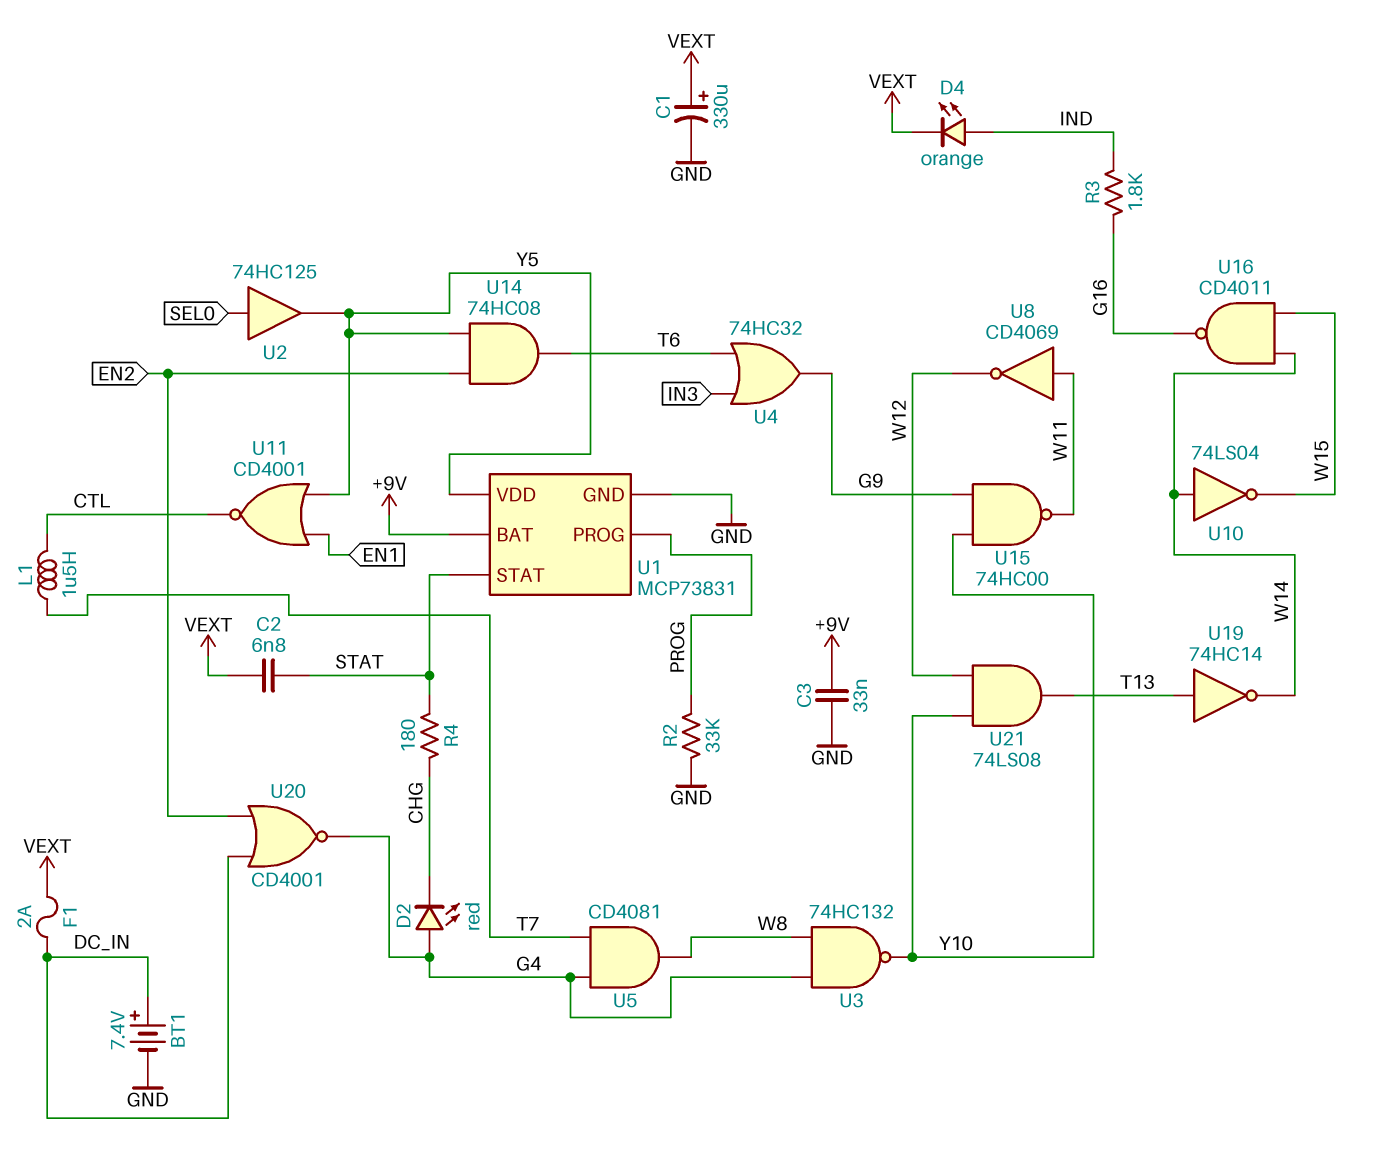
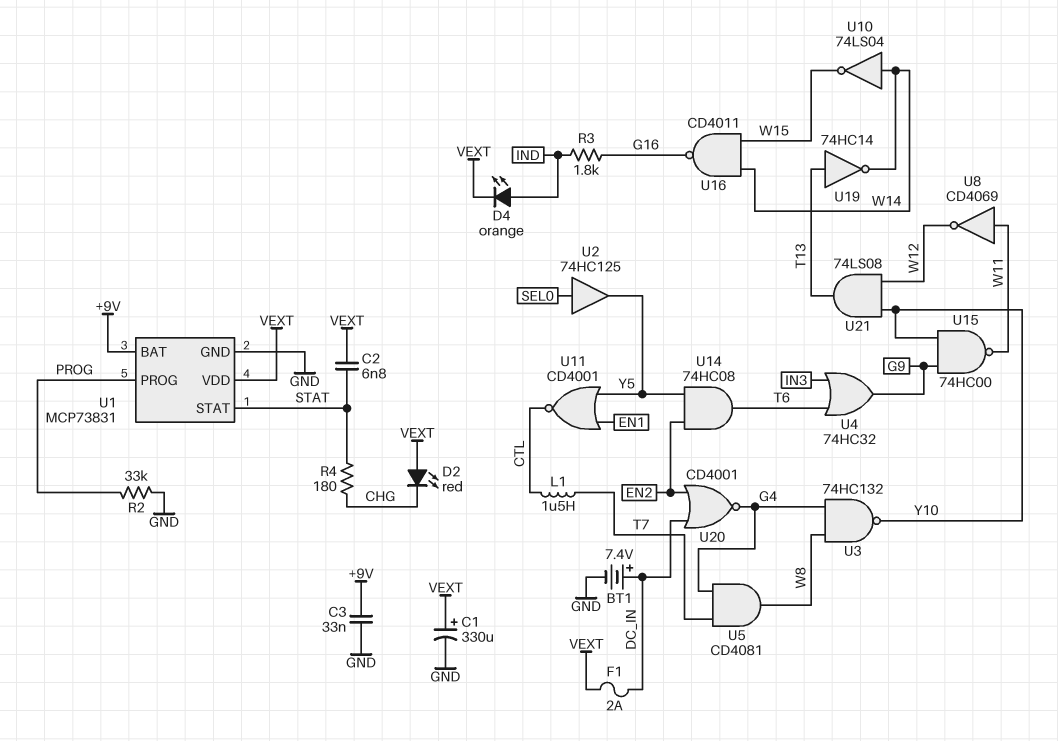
D2: LED red (A G4, K CHG) -> LED red (A VEXT, K CHG)
U1 pin VDD: Y5 -> VEXT

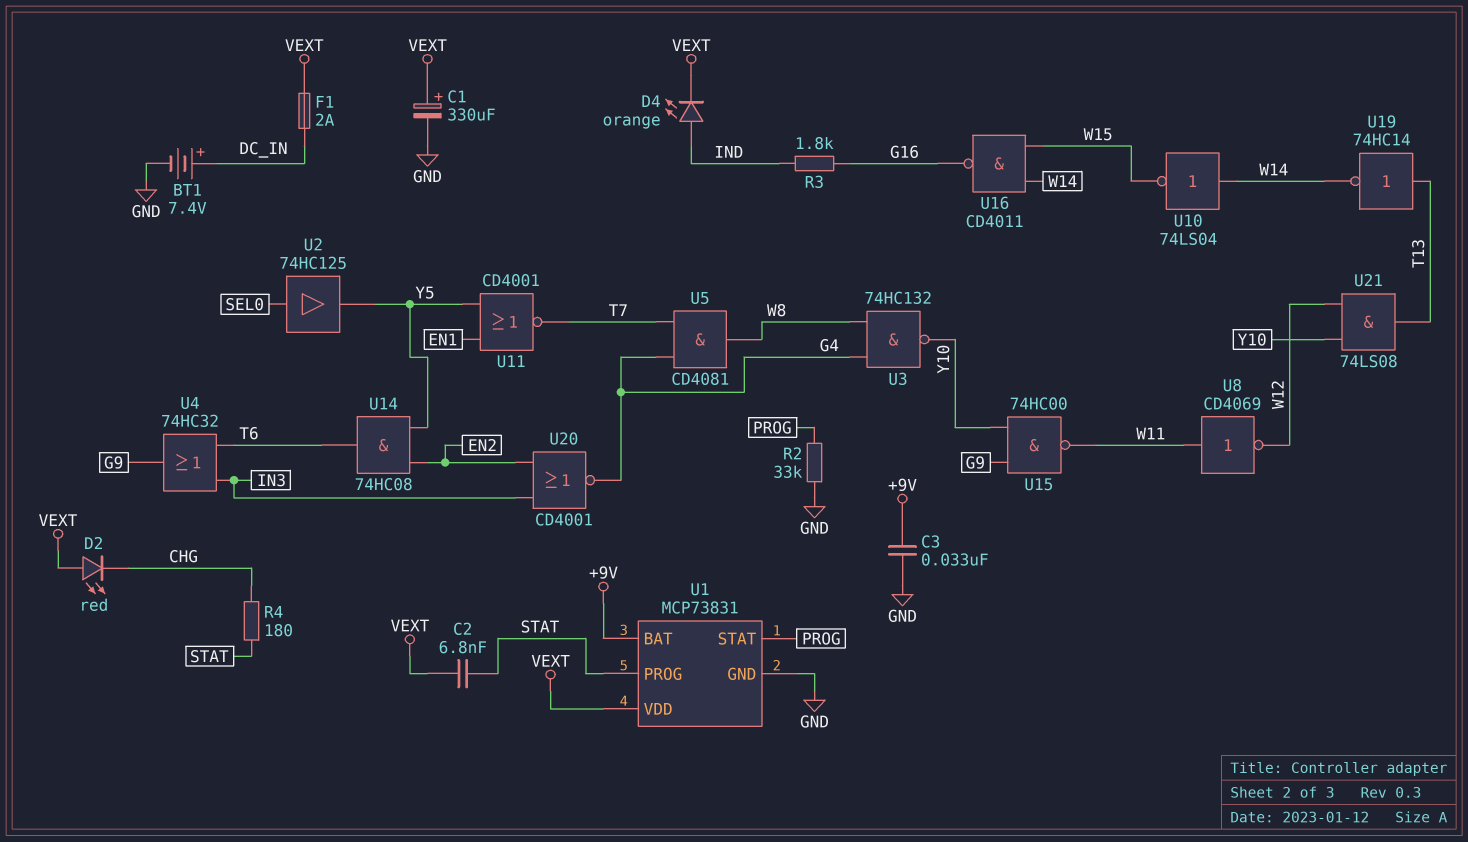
L1: 1.5uH (CTL, T7) -> none
U1 pin PROG: PROG -> STAT
U1 pin STAT: STAT -> PROG
U11: NOR CD4001 (in EN1, in Y5, out CTL) -> NOR CD4001 (in EN1, in Y5, out T7)
U20: NOR CD4001 (in DC_IN, in EN2, out G4) -> NOR CD4001 (in EN2, in IN3, out G4)

